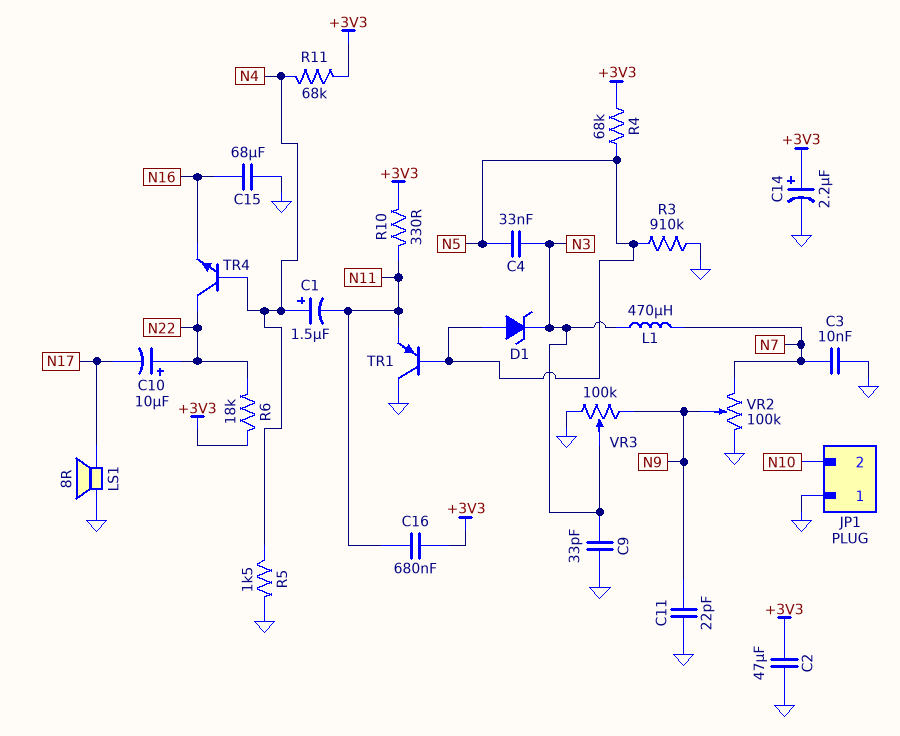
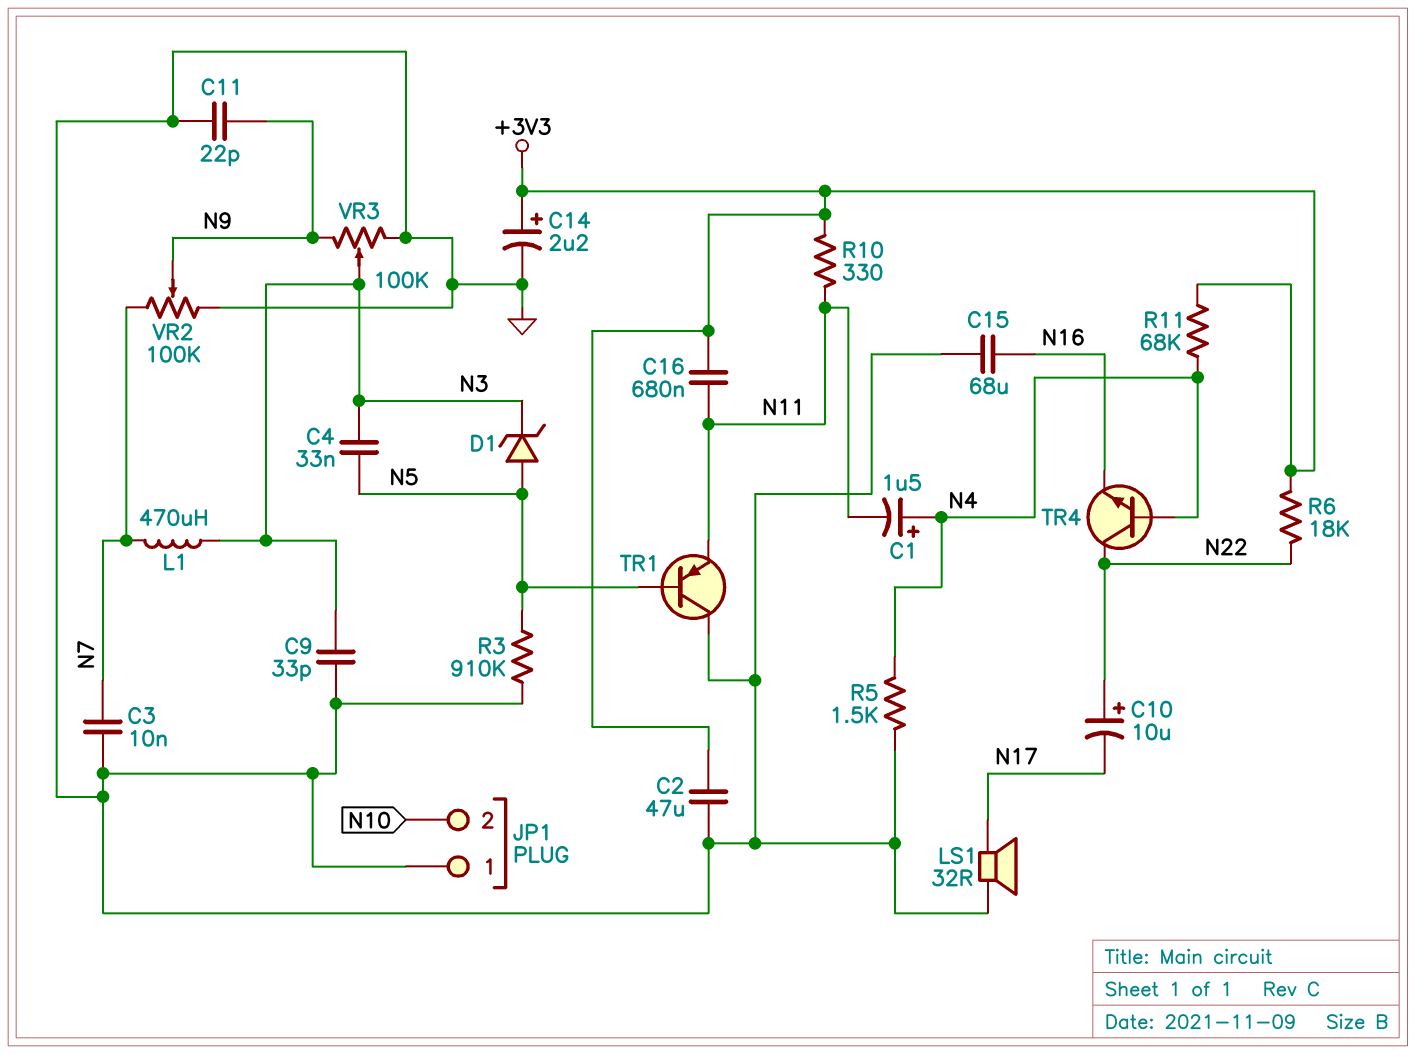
LS1: speaker 8R (GND, N17) -> speaker 32R (GND, N17)
R4: 68k (+3V3, N5) -> none

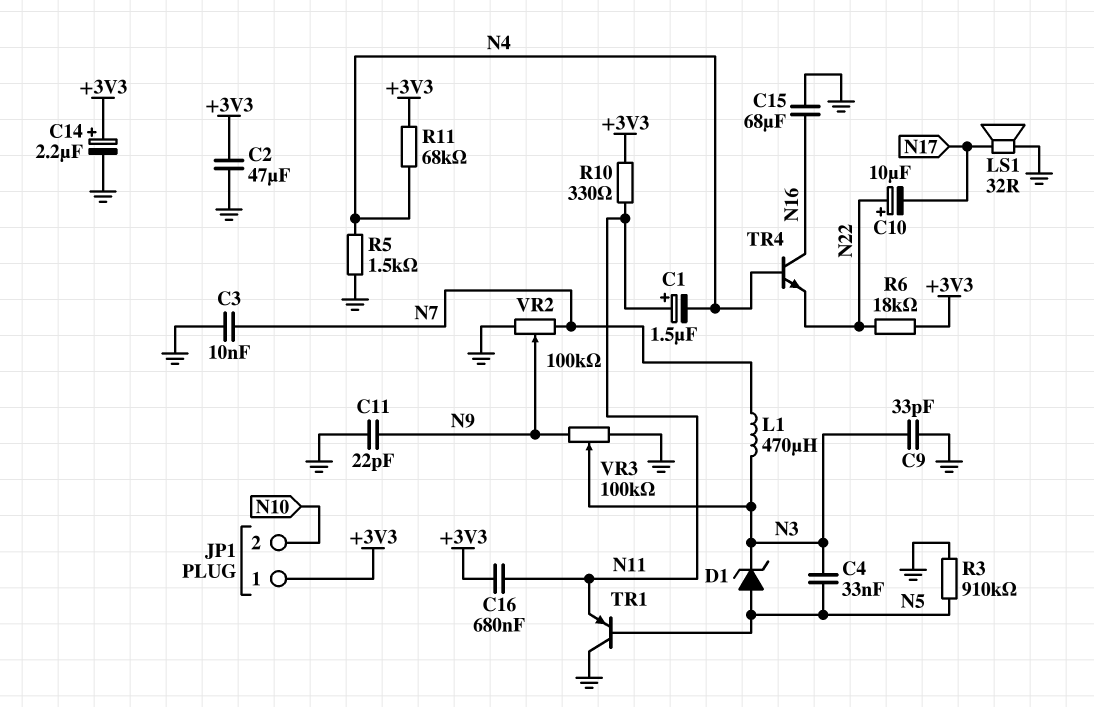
C1: 1.5uF (plus N4, minus N11) -> 1.5uF (plus N11, minus N4)
JP1 pin 1: GND -> +3V3
TR4: NPN (B N4, C N22, E N16) -> NPN (B N4, C N16, E N22)

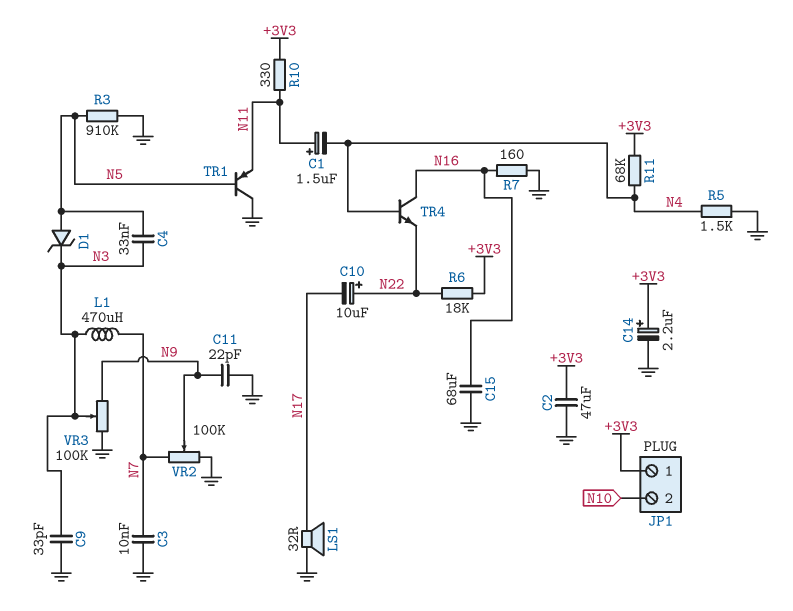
C16: 680nF (+3V3, N11) -> none
R7: none -> 160 (GND, N16)

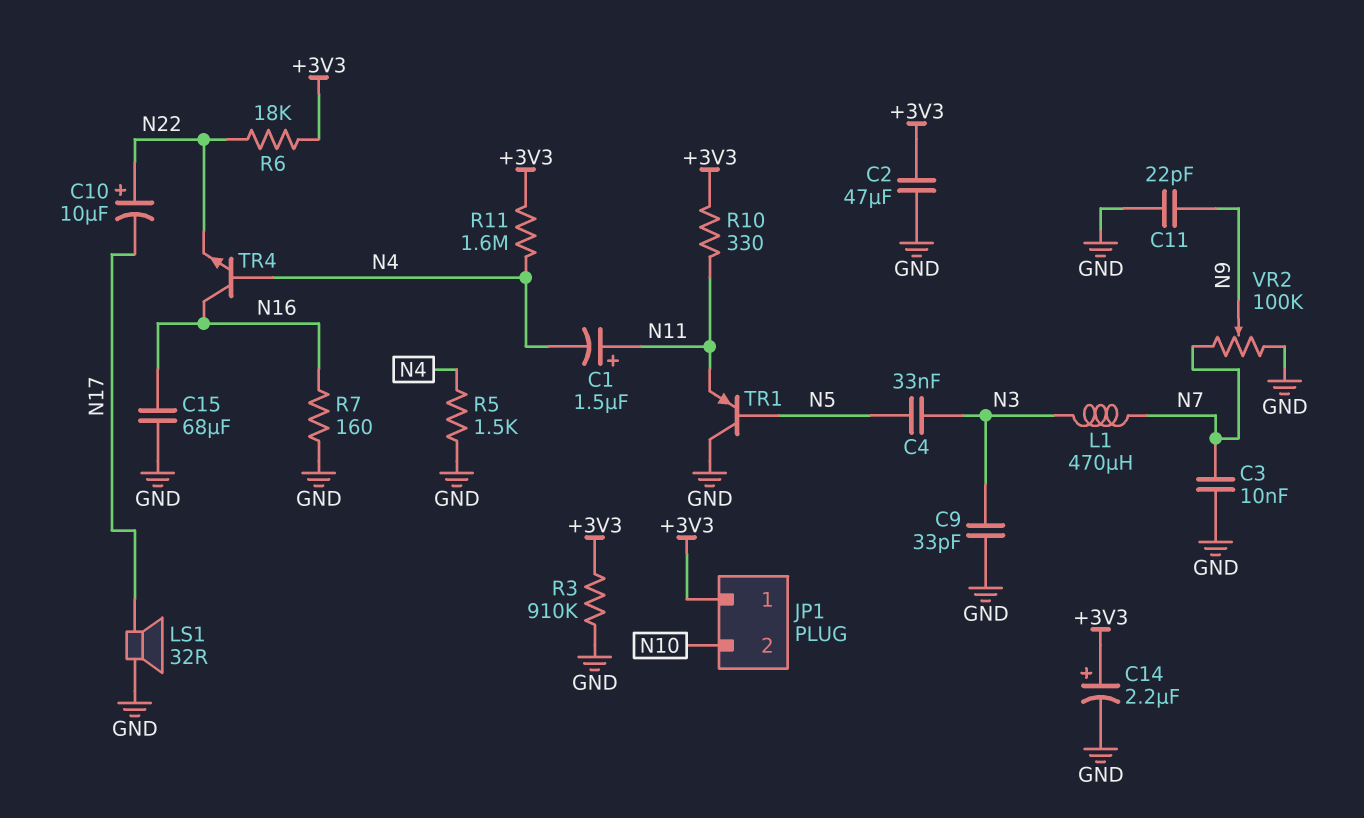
D1: zener (A N5, K N3) -> none
R3: 910k (GND, N5) -> 910k (+3V3, GND)
R11: 68k (+3V3, N4) -> 1.6M (+3V3, N4)
VR3: 100k (GND, N9, wiper N3) -> none

